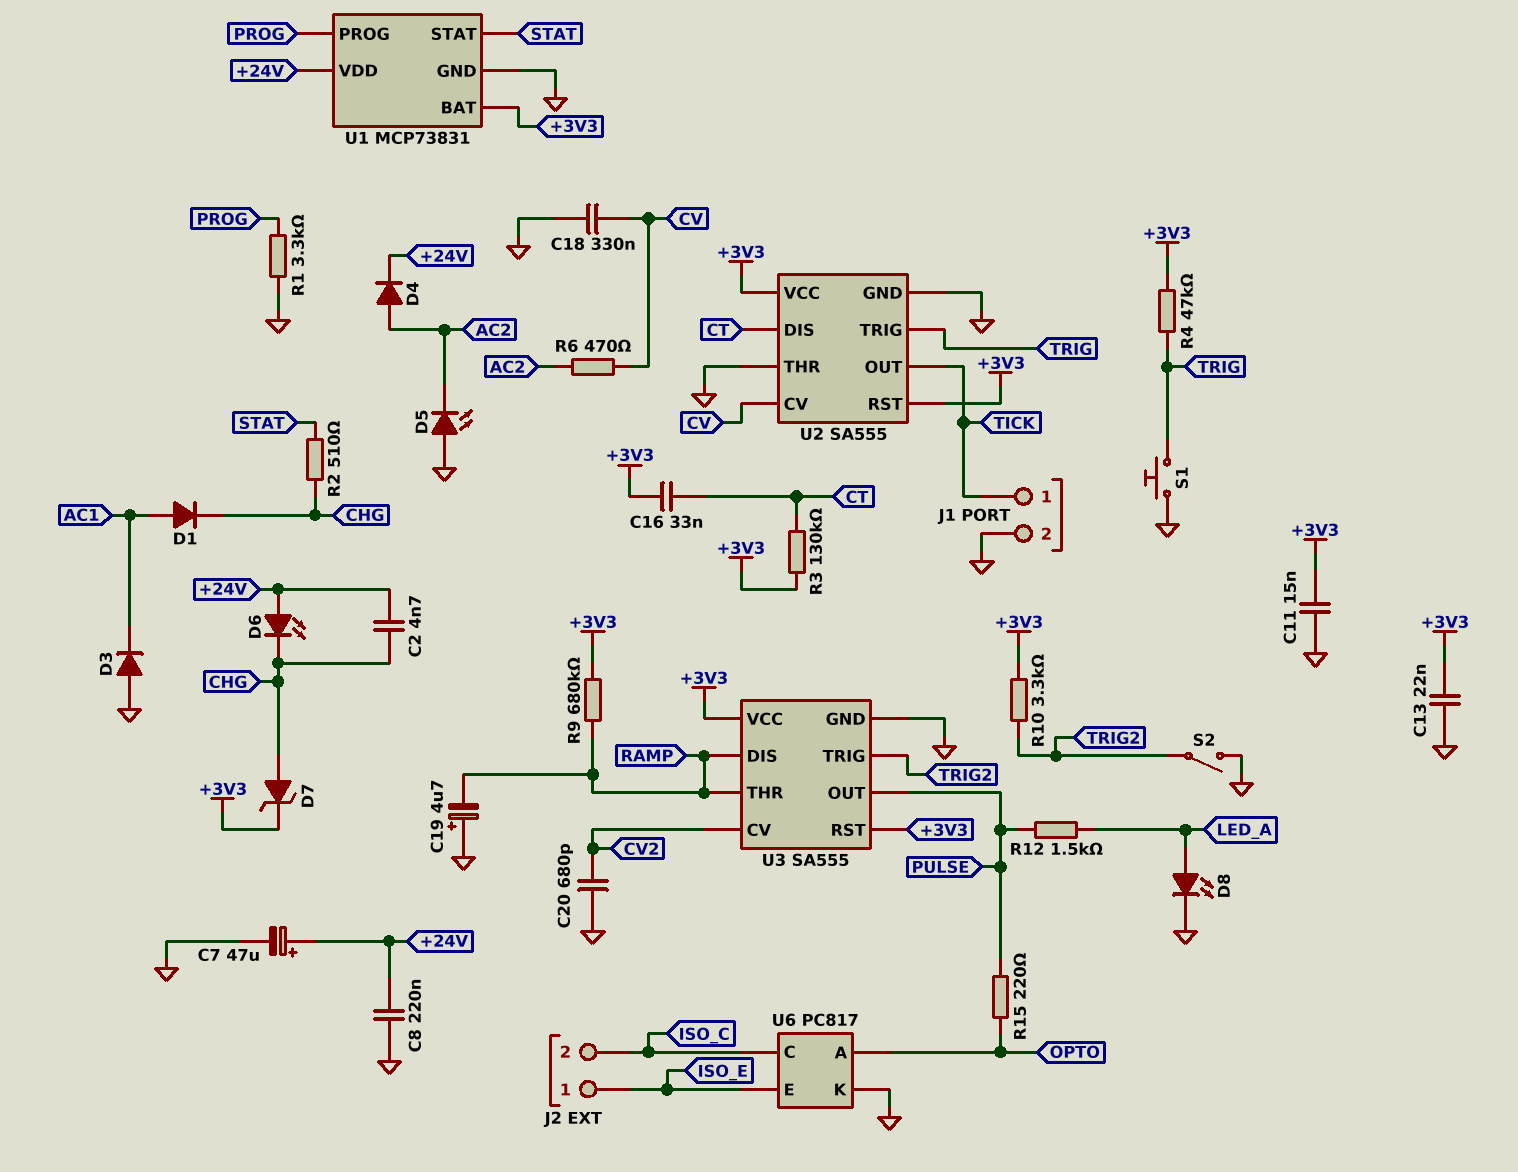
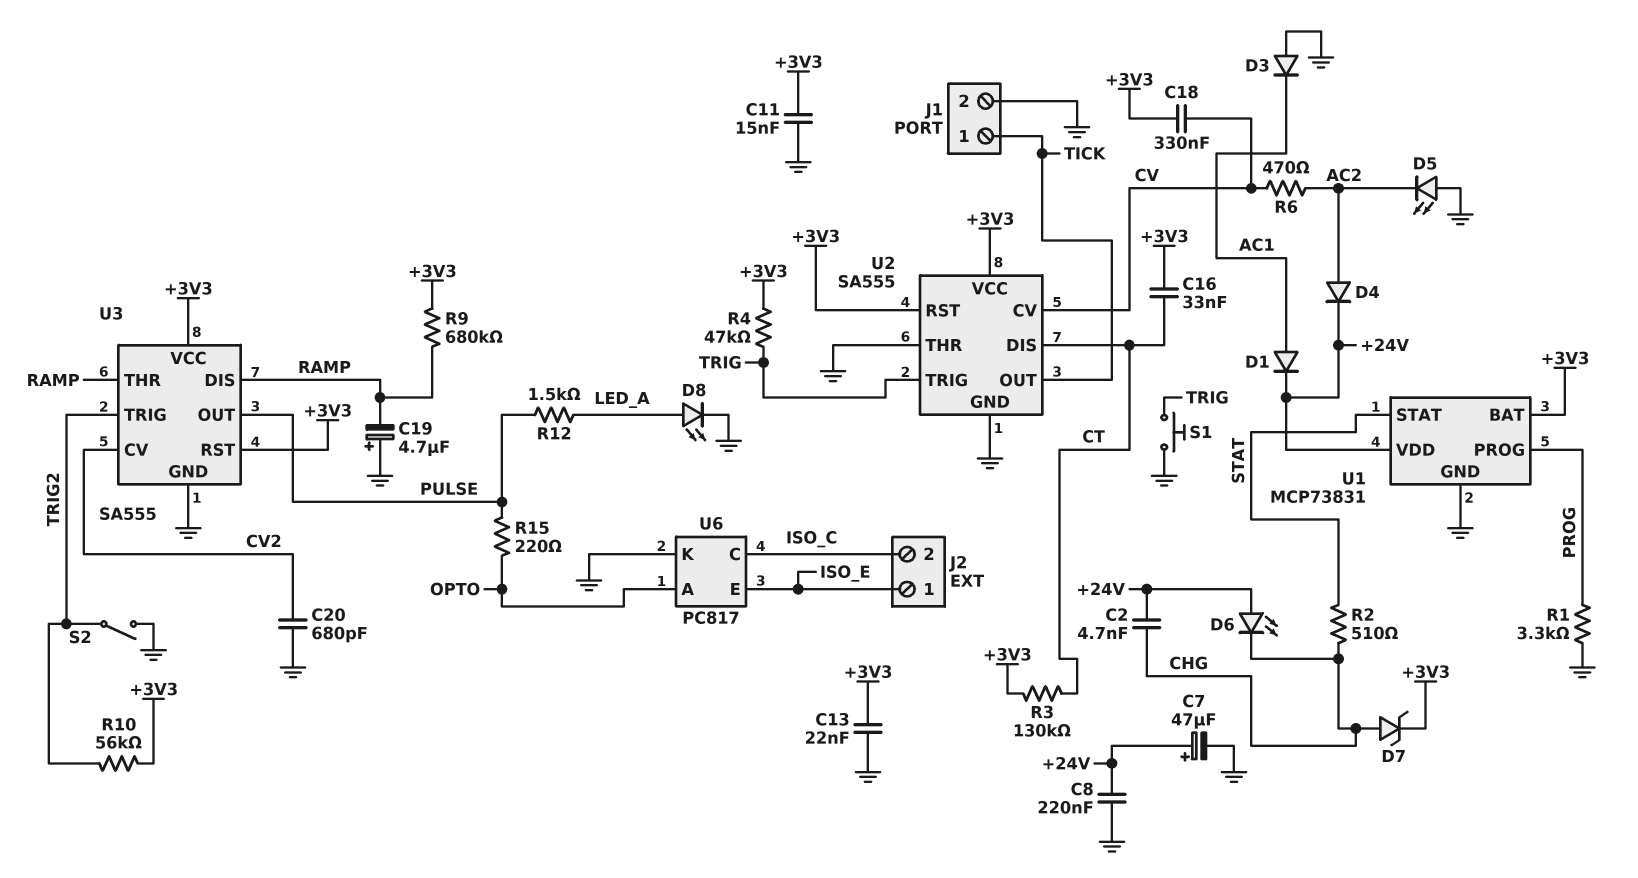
C18: 330nF (CV, GND) -> 330nF (+3V3, CV)
D1: diode (A AC1, K CHG) -> diode (A AC1, K +24V)
R10: 3.3k (+3V3, TRIG2) -> 56k (+3V3, TRIG2)

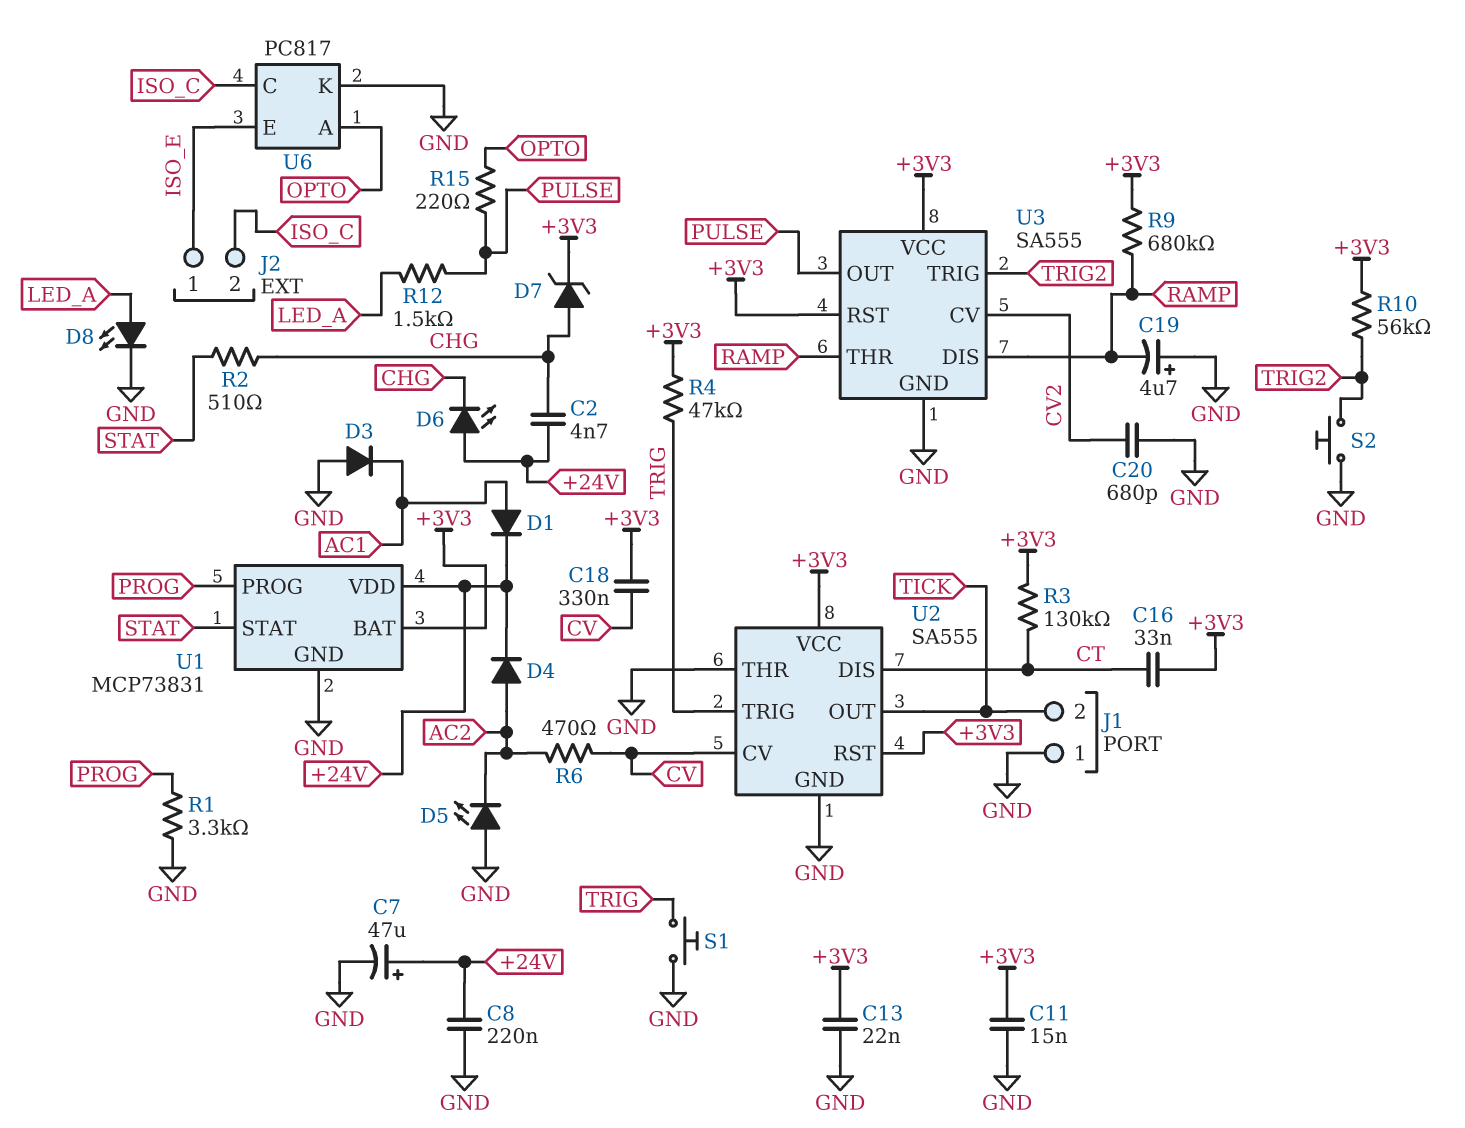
J1 pin 1: TICK -> GND
J1 pin 2: GND -> TICK
S2: switch (GND, TRIG2) -> button (GND, TRIG2)

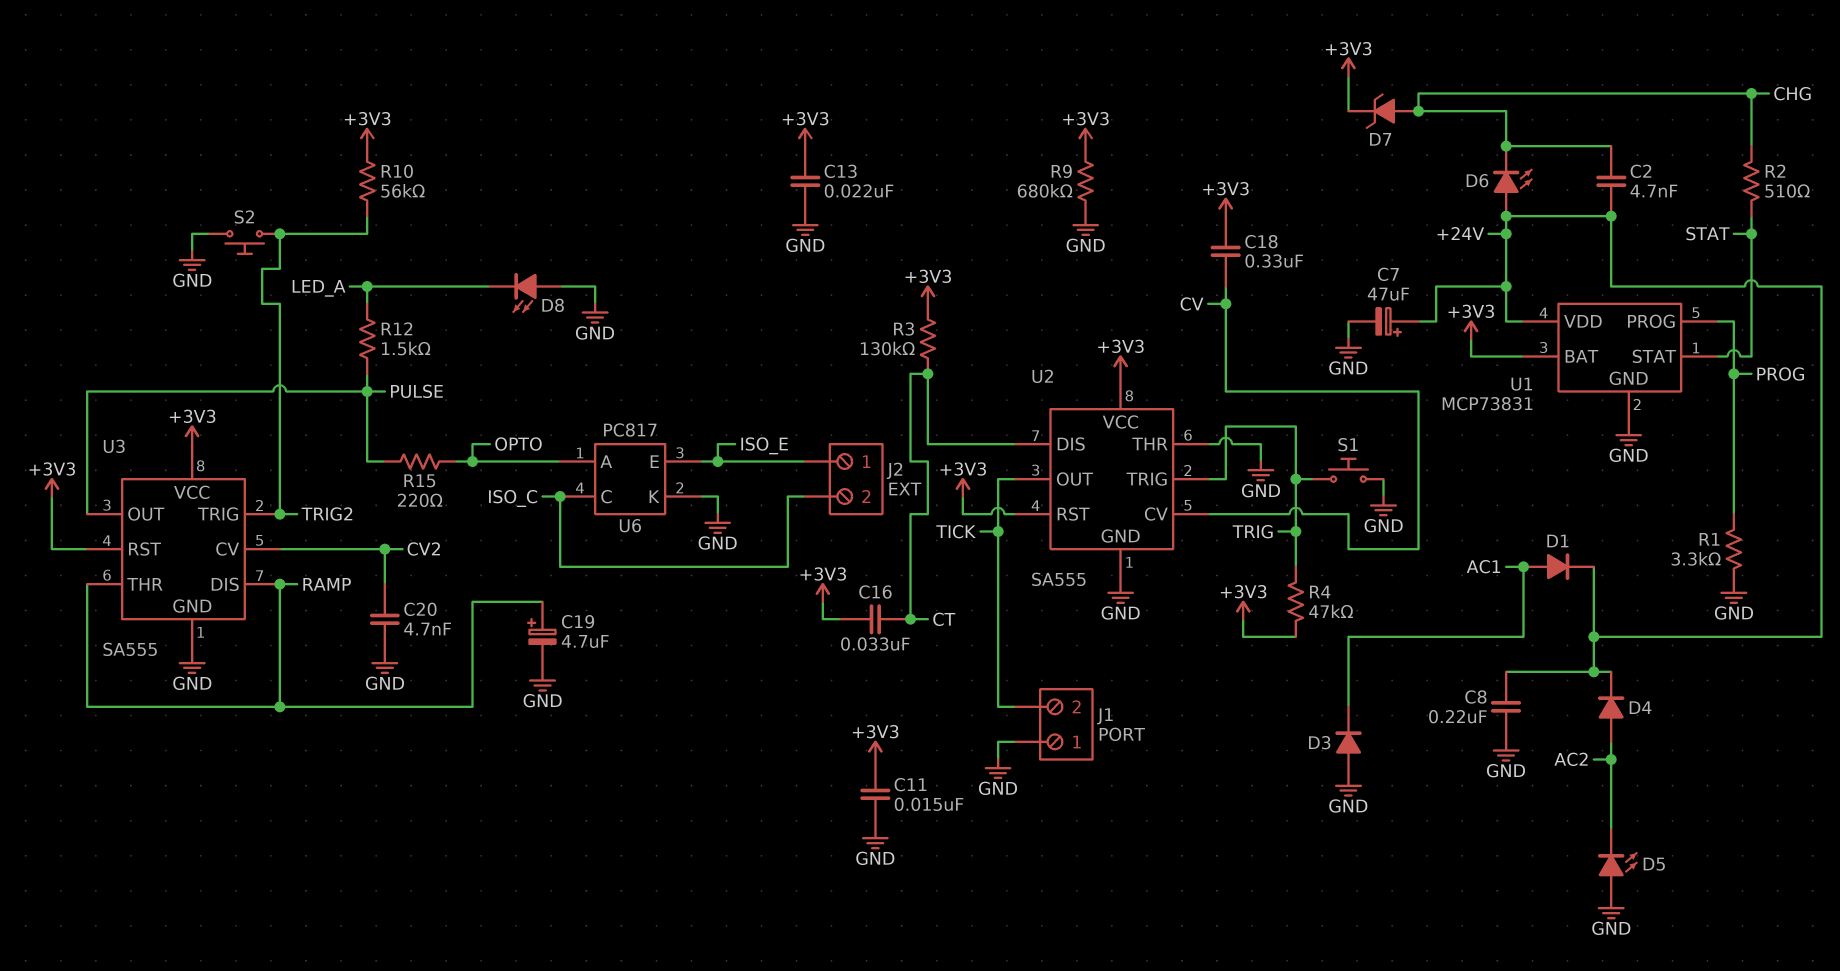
C19: 4.7uF (plus GND, minus RAMP) -> 4.7uF (plus RAMP, minus GND)
C20: 680pF (CV2, GND) -> 4.7nF (CV2, GND)
D8: LED (A LED_A, K GND) -> LED (A GND, K LED_A)
R6: 470 (AC2, CV) -> none
R9: 680k (+3V3, RAMP) -> 680k (+3V3, GND)

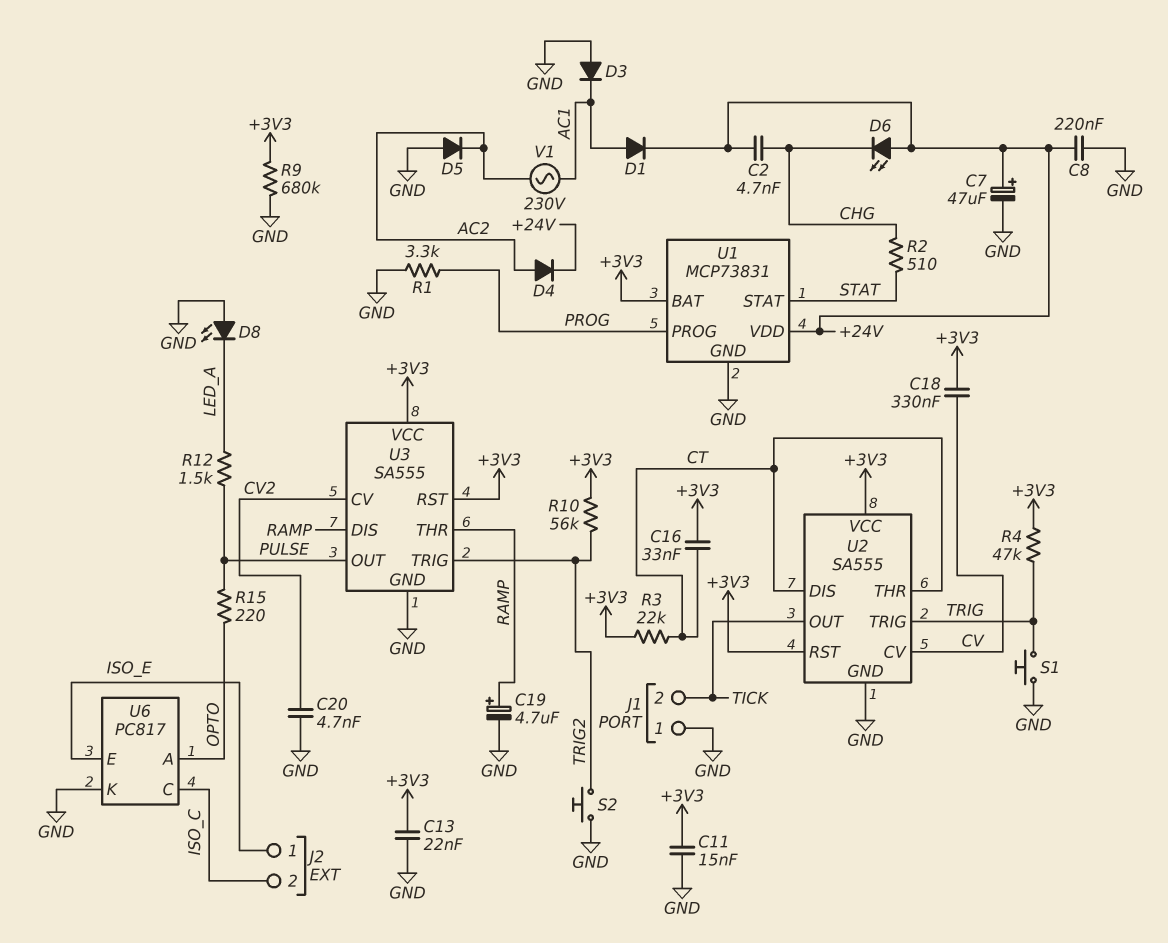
D5: LED (A GND, K AC2) -> diode (A GND, K AC2)
D7: zener (A CHG, K +3V3) -> none
R3: 130k (+3V3, CT) -> 22k (+3V3, CT)
U2 pin THR: GND -> CT
V1: none -> AC 230V (AC1, AC2)

